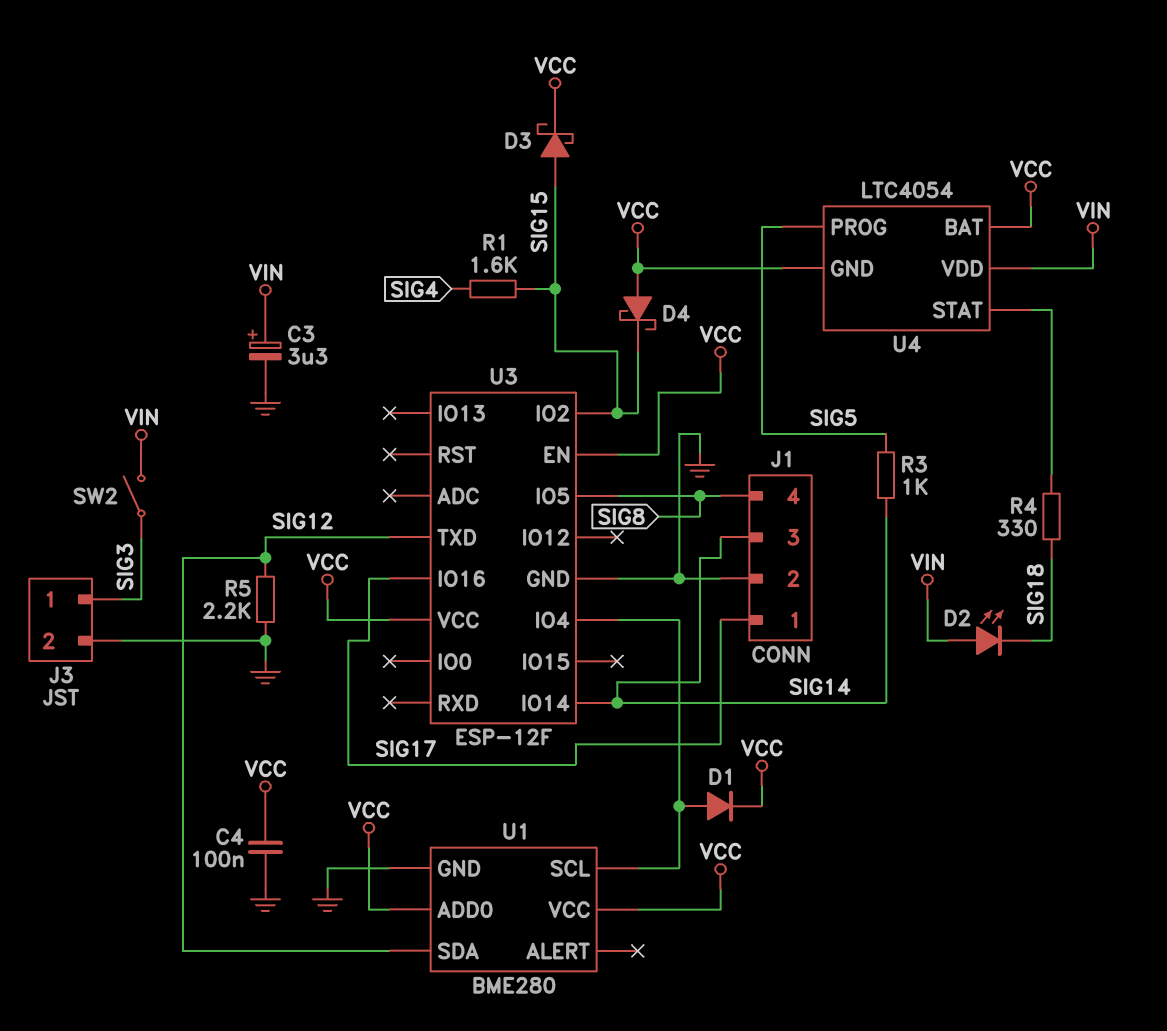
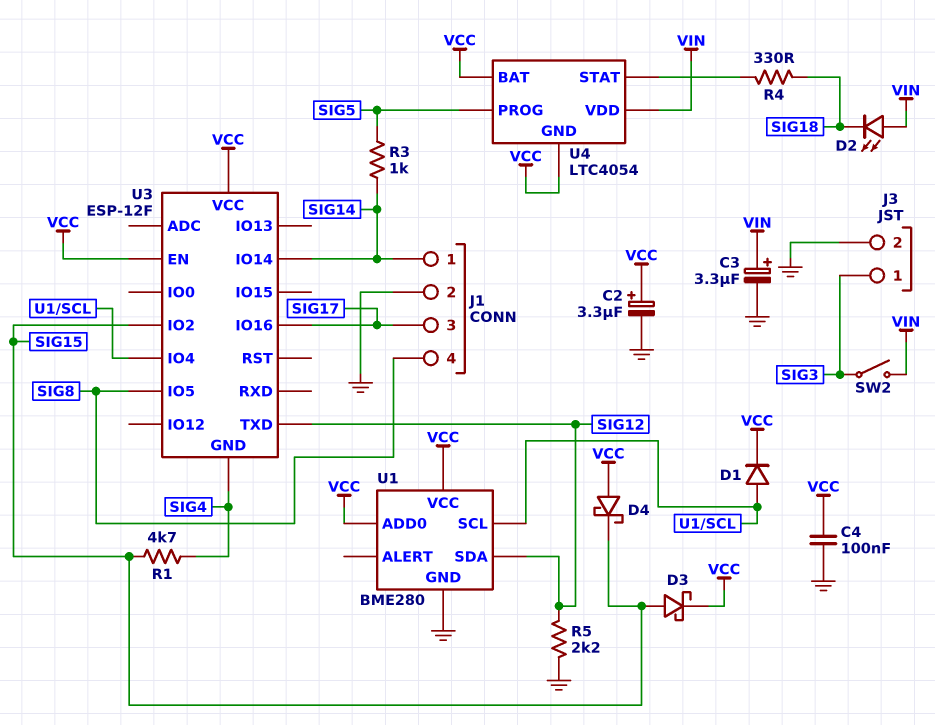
C2: none -> 3.3uF (plus VCC, minus GND)
J1 pin 1: SIG17 -> SIG14
J1 pin 3: SIG14 -> SIG17
R1: 1.6k (SIG4, SIG15) -> 4.7k (SIG4, SIG15)
U3 pin GND: GND -> SIG4

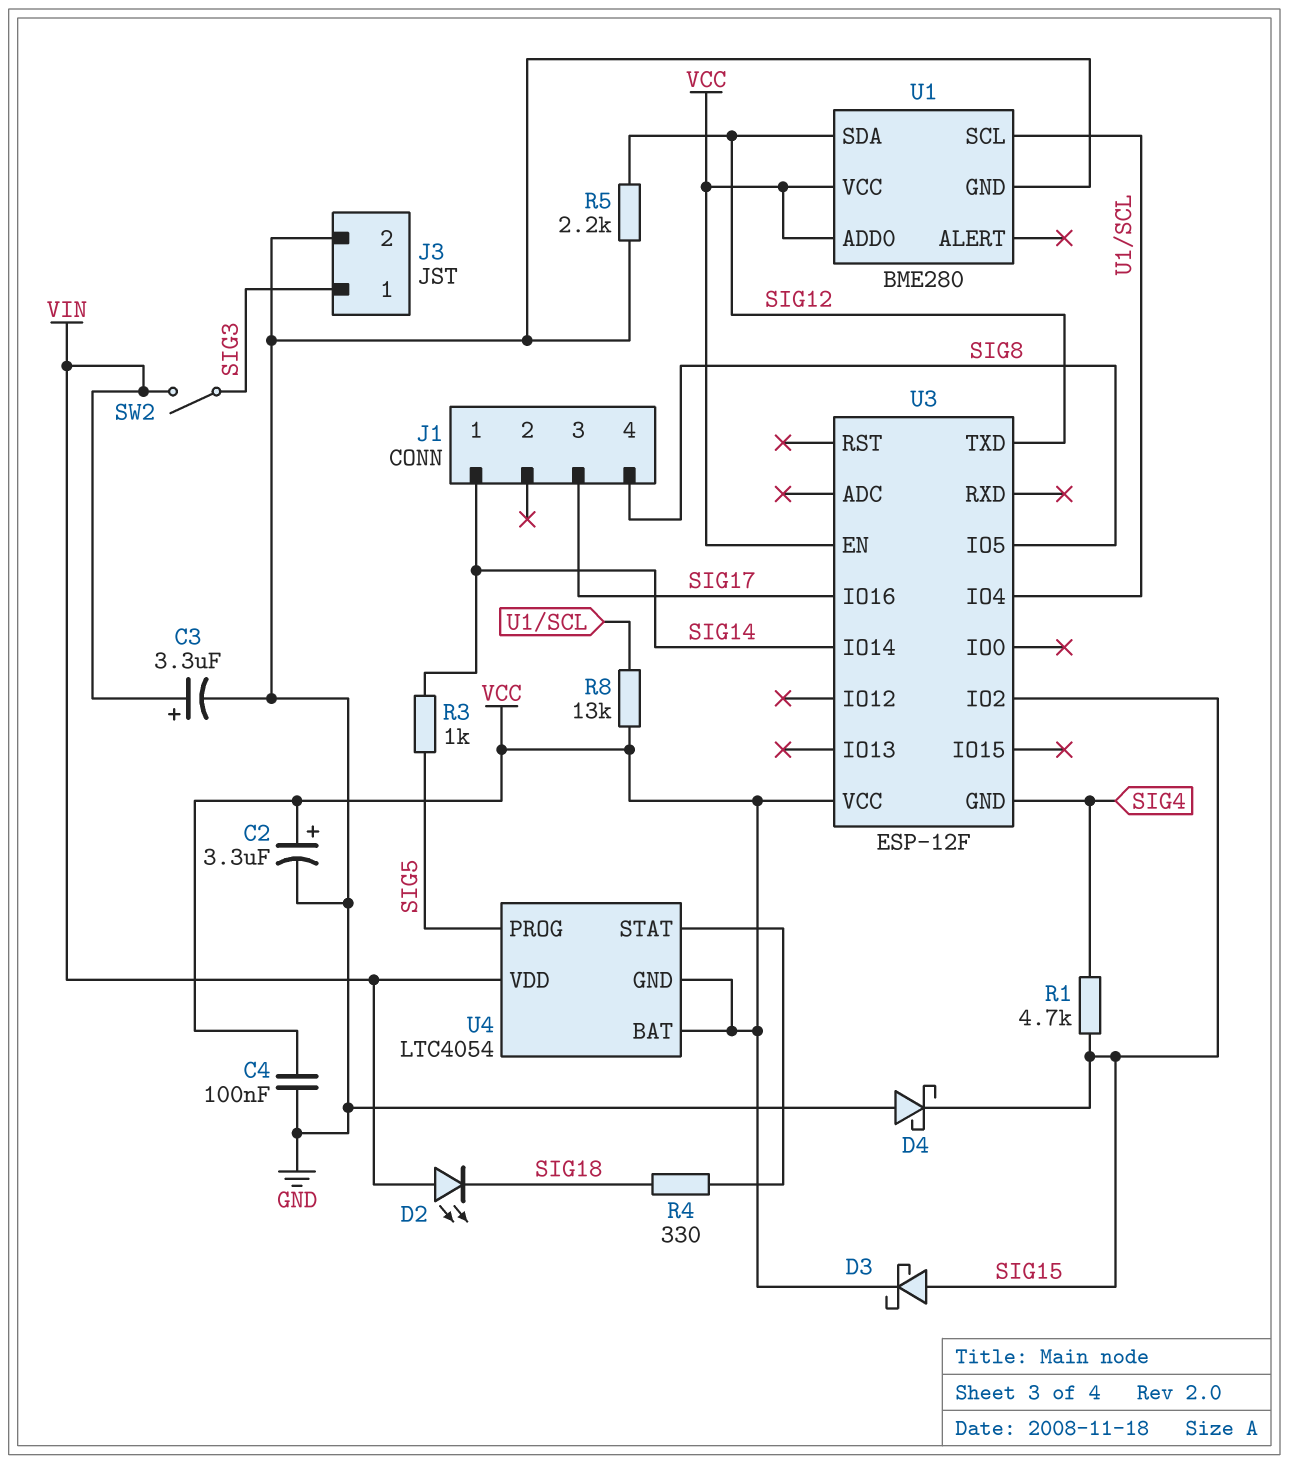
D1: diode (A U1/SCL, K VCC) -> none
D4: schottky (A VCC, K SIG15) -> schottky (A GND, K SIG15)
J1 pin 2: GND -> none
R8: none -> 13k (U1/SCL, VCC)

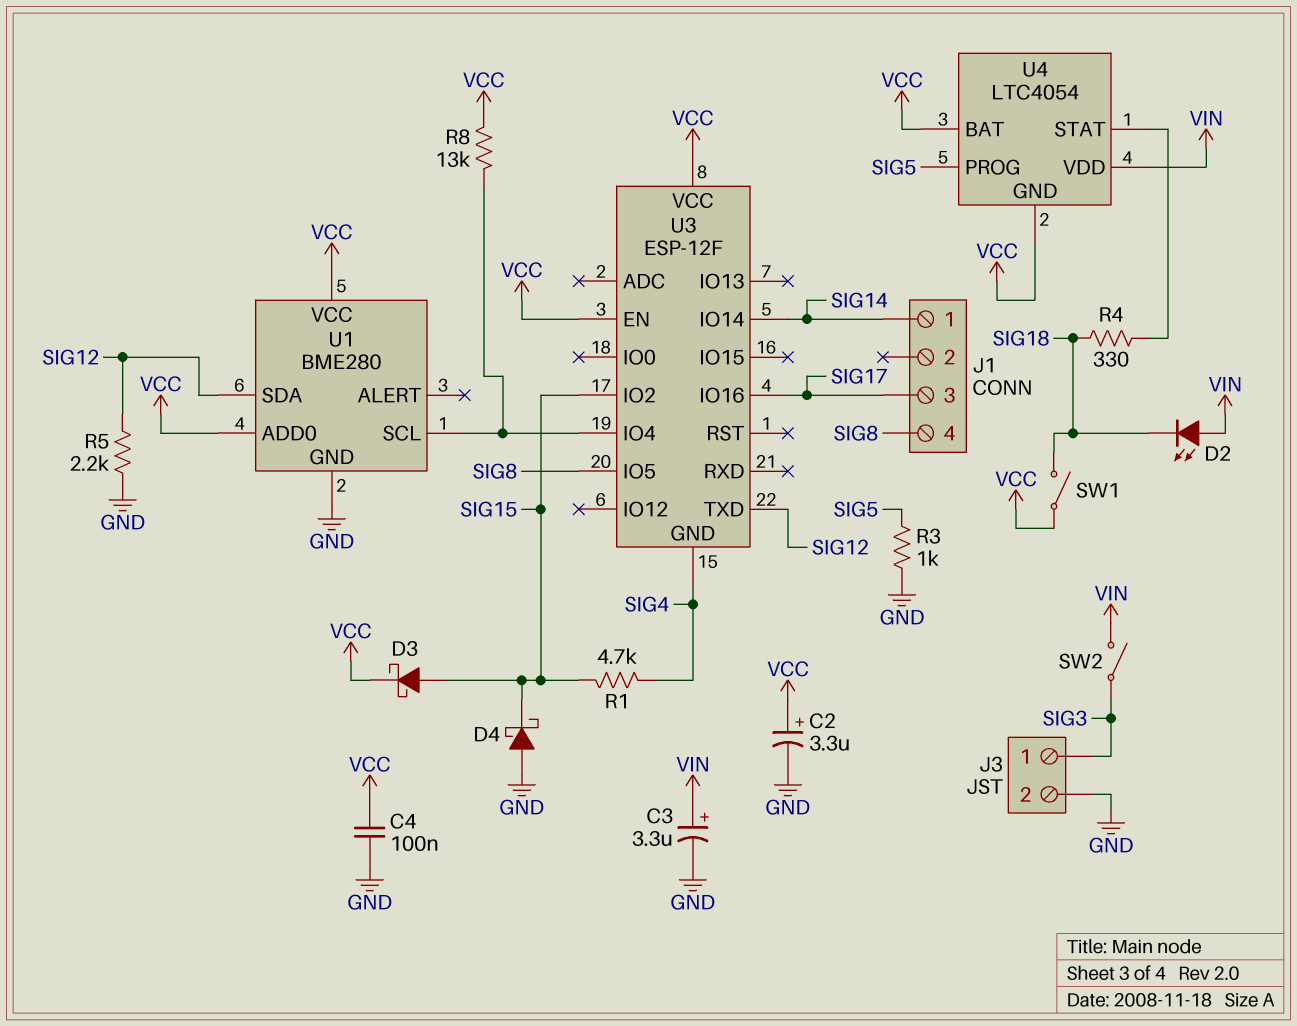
R3: 1k (SIG5, SIG14) -> 1k (GND, SIG5)
SW1: none -> switch (SIG18, VCC)

